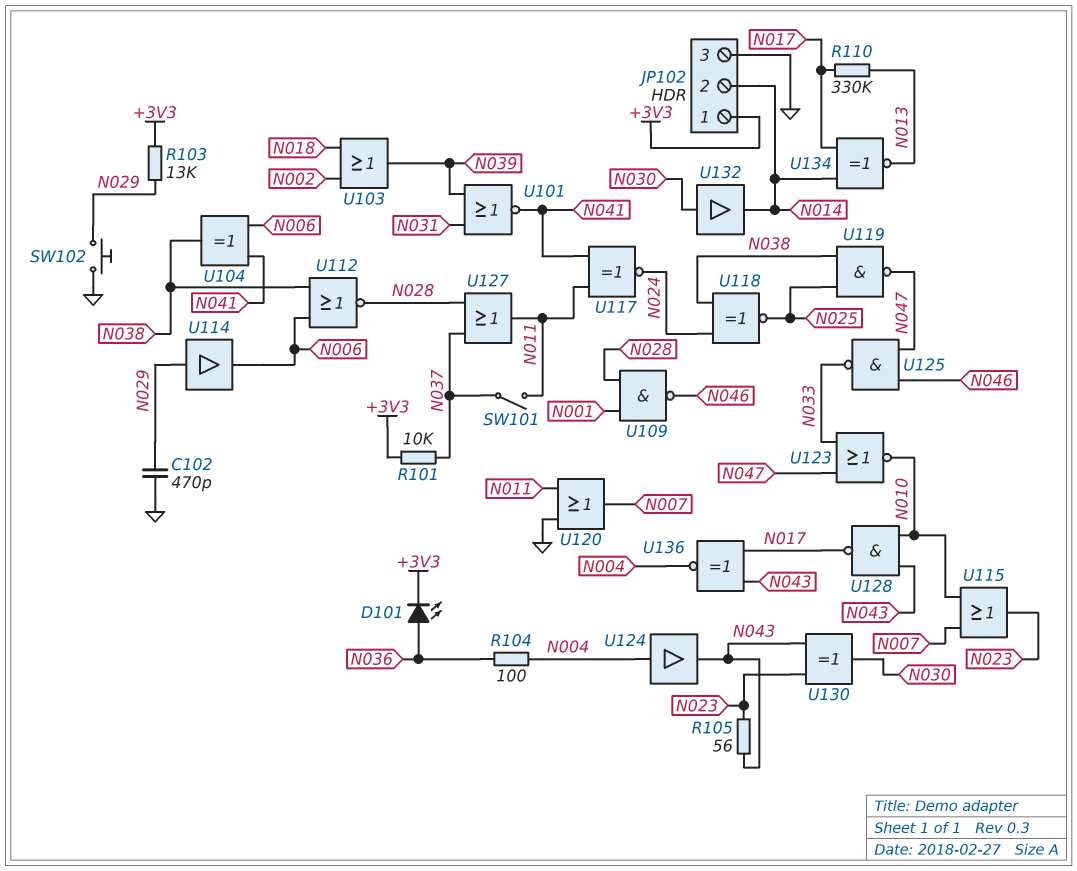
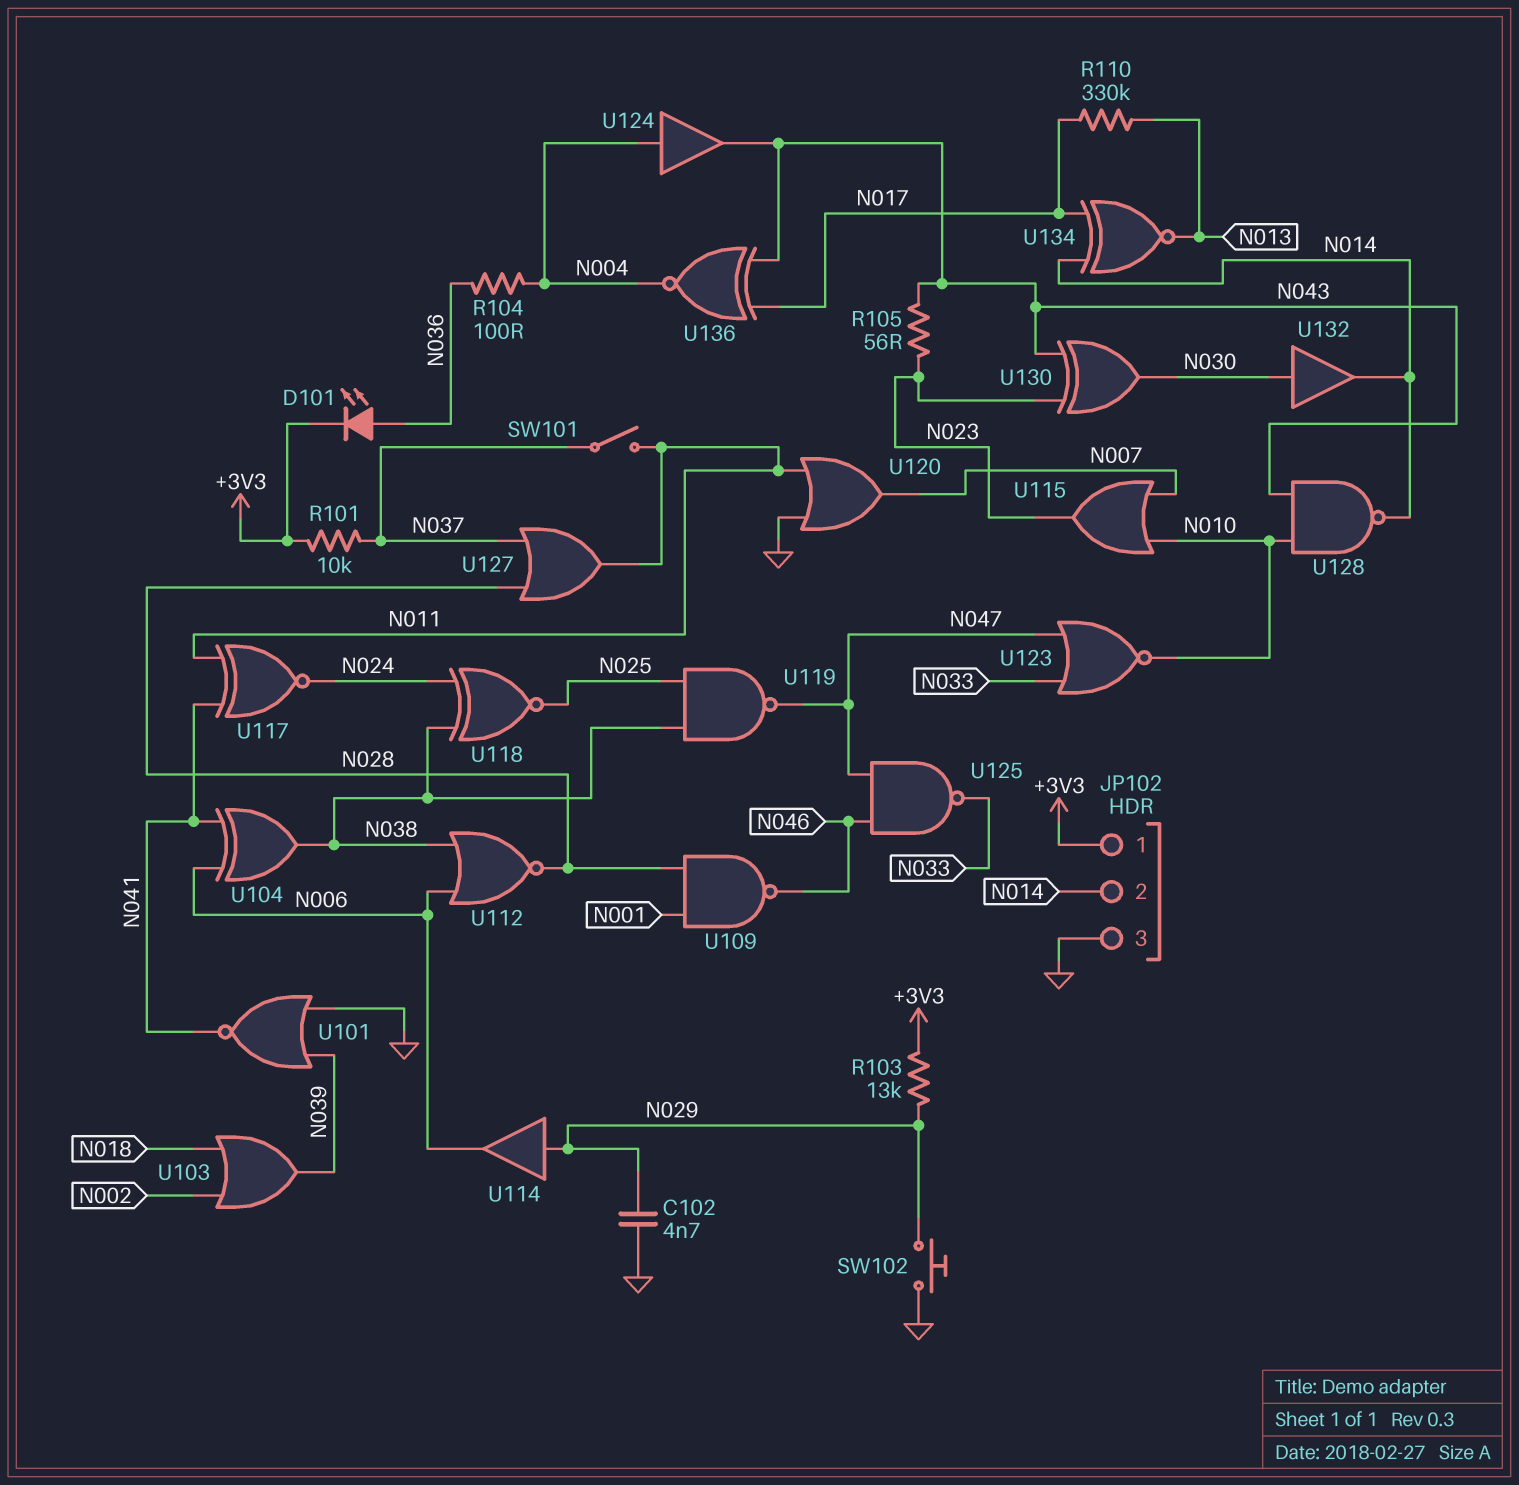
C102: 470pF (GND, N029) -> 4.7nF (GND, N029)
U101: NOR (in N031, in N039, out N041) -> NOR (in GND, in N039, out N041)
U128: NAND (in N010, in N043, out N017) -> NAND (in N010, in N043, out N014)

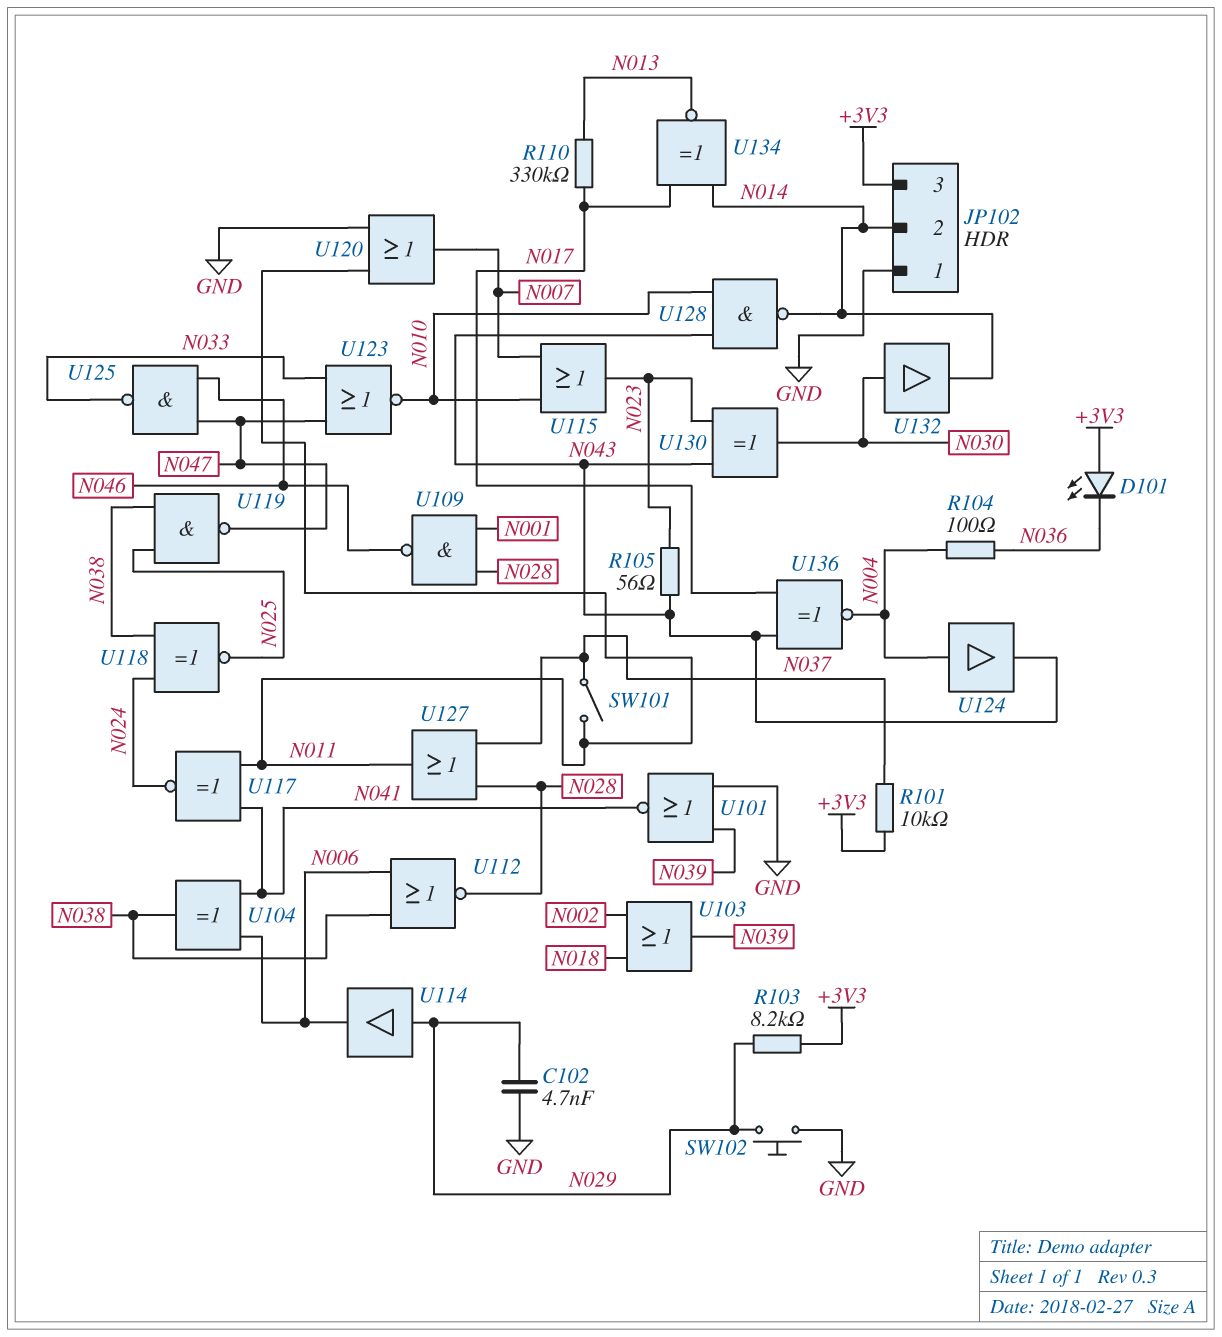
D101: LED (A N036, K +3V3) -> LED (A +3V3, K N036)
JP102 pin 1: +3V3 -> GND
JP102 pin 3: GND -> +3V3
R103: 13k (+3V3, N029) -> 8.2k (+3V3, N029)

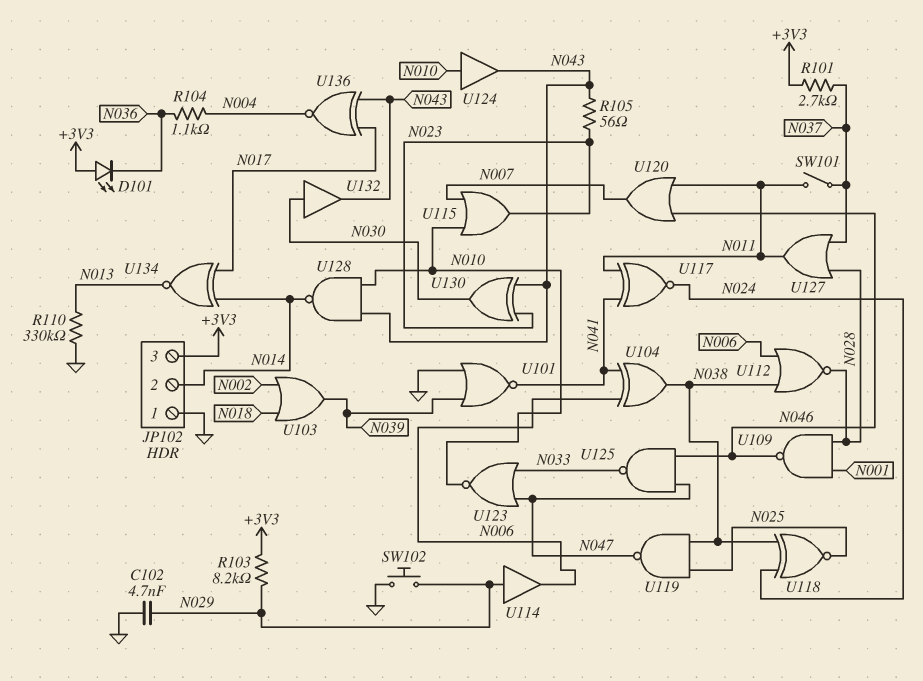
R101: 10k (+3V3, N037) -> 2.7k (+3V3, N037)
R104: 100 (N004, N036) -> 1.1k (N004, N036)
R110: 330k (N013, N017) -> 330k (GND, N013)
U120: OR (in GND, in N011, out N007) -> OR (in N011, in N046, out N007)
U124: buffer (in N004, out N043) -> buffer (in N010, out N043)
U132: buffer (in N030, out N014) -> buffer (in N030, out N043)

